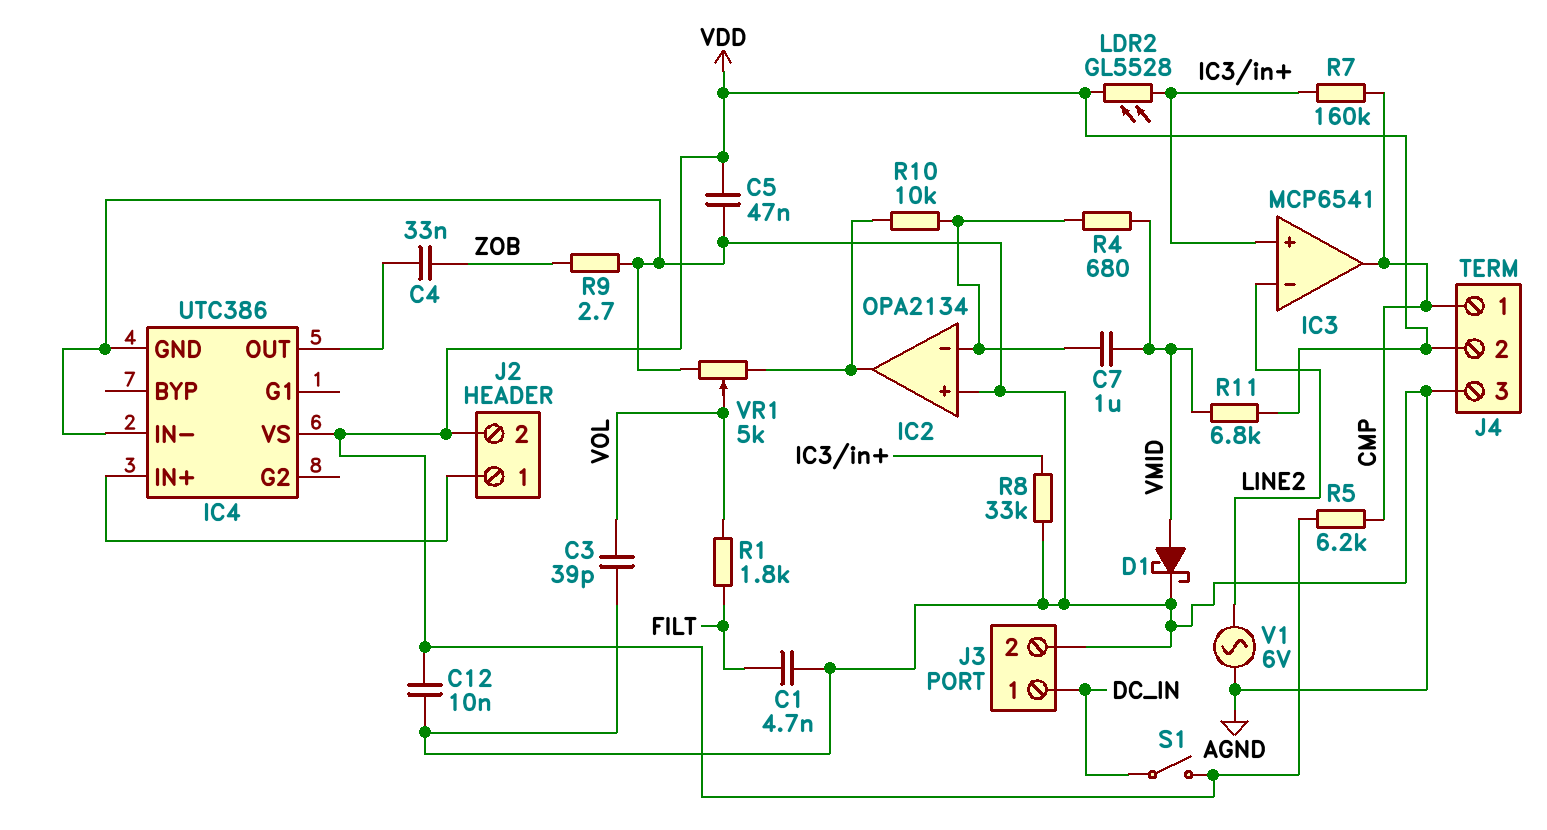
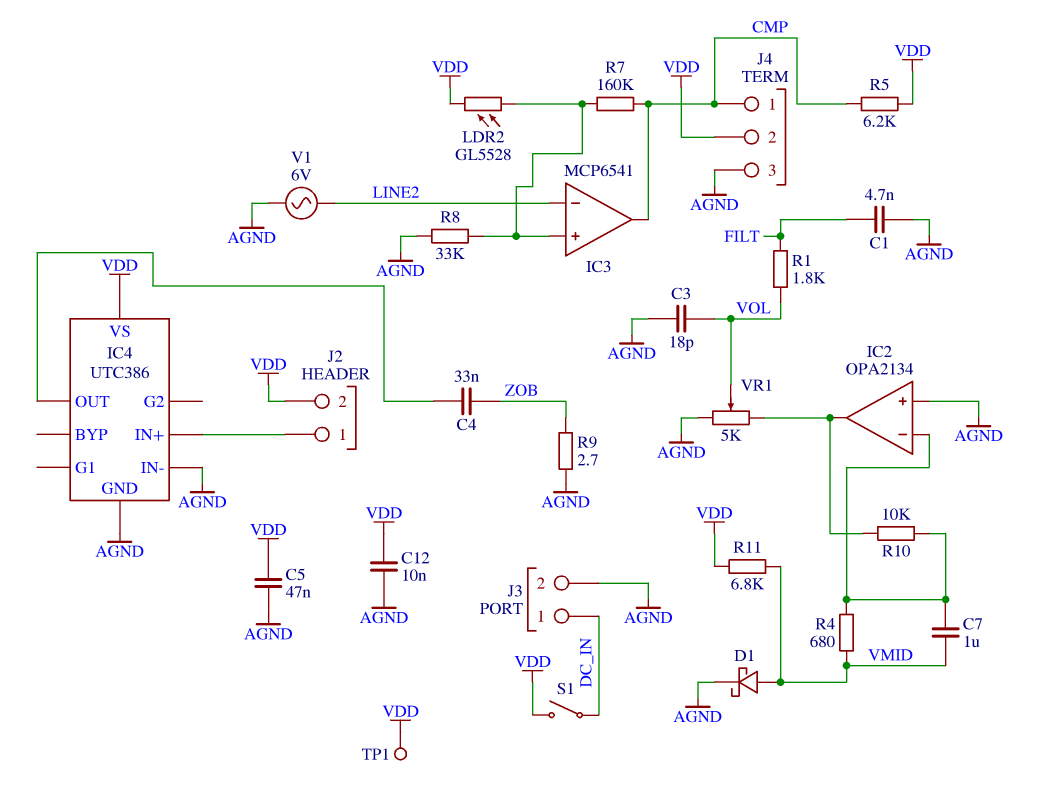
C3: 39pF (AGND, VOL) -> 18pF (AGND, VOL)
TP1: none -> test point (VDD)

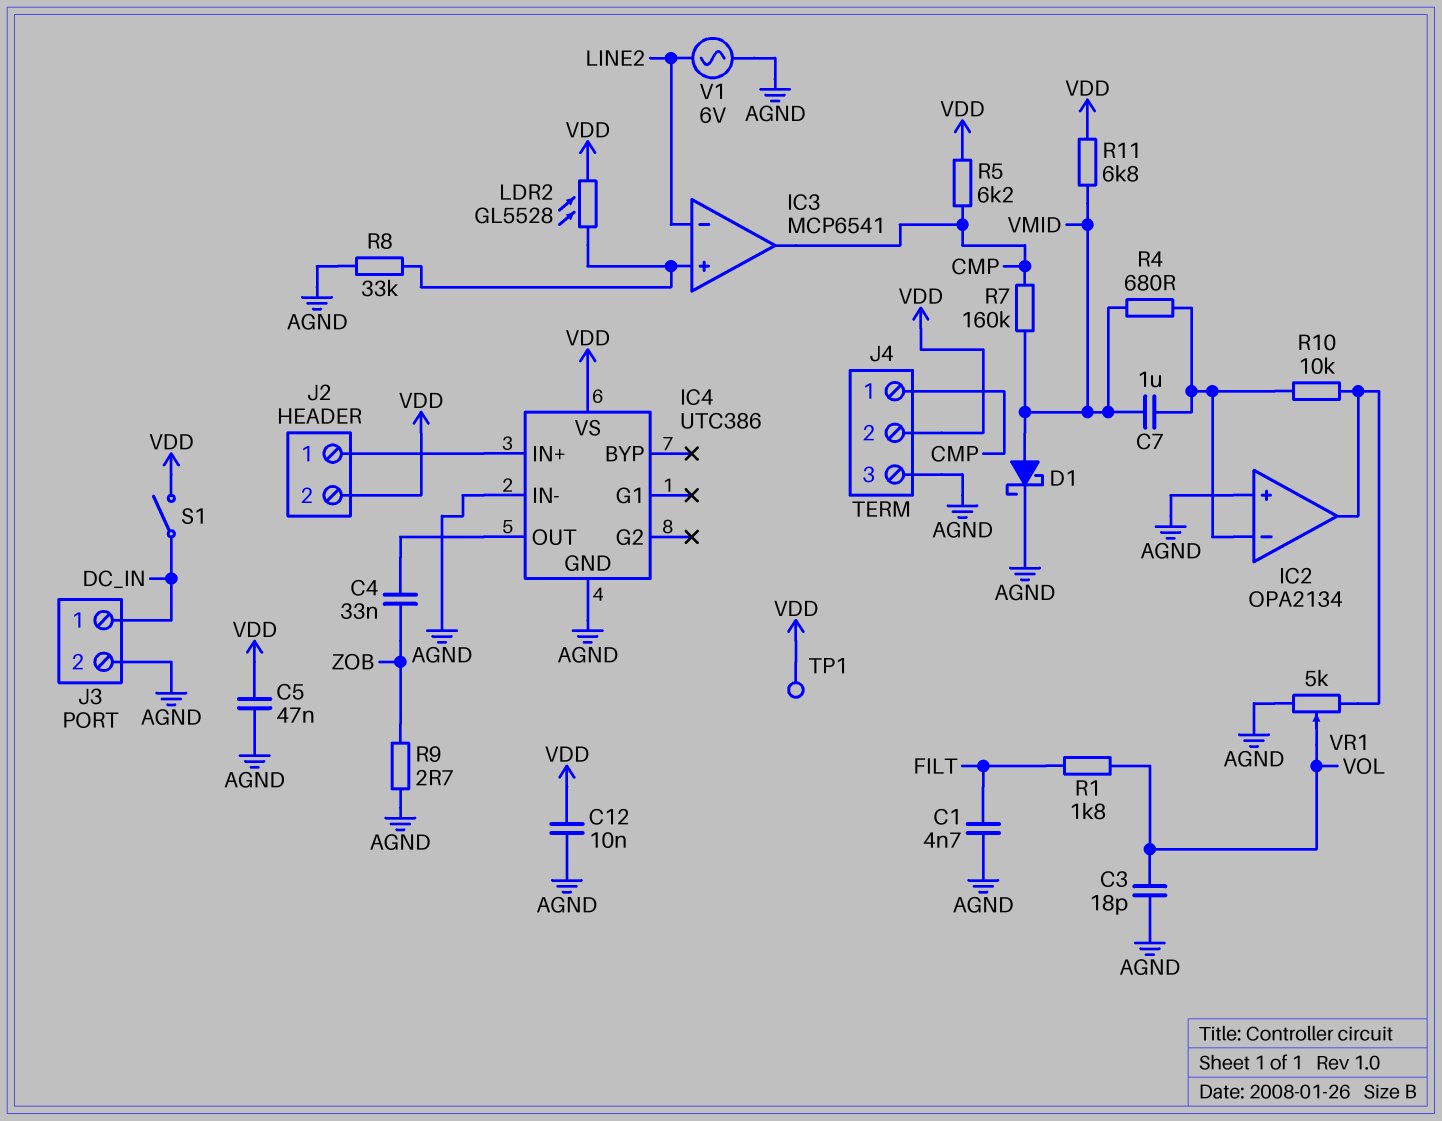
R7: 160k (CMP, IC3/in+) -> 160k (CMP, VMID)

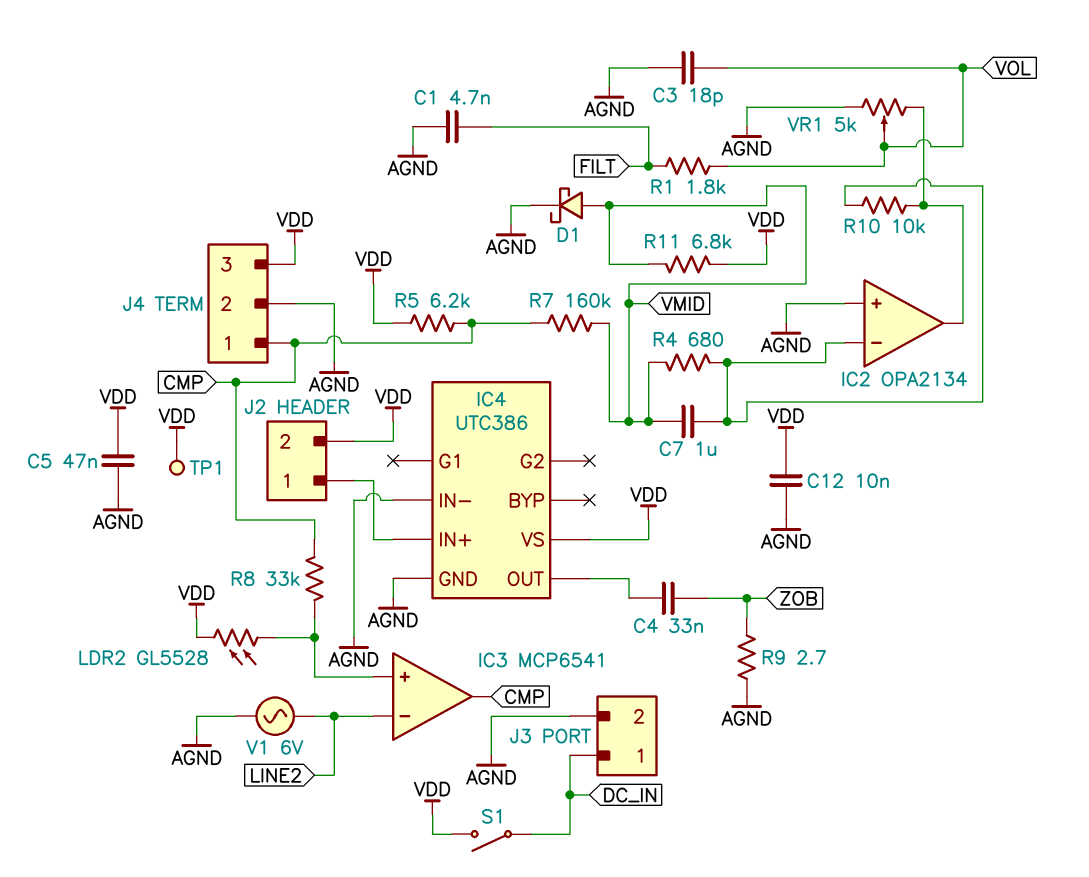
J4 pin 2: VDD -> AGND
J4 pin 3: AGND -> VDD
R8: 33k (AGND, IC3/in+) -> 33k (CMP, IC3/in+)

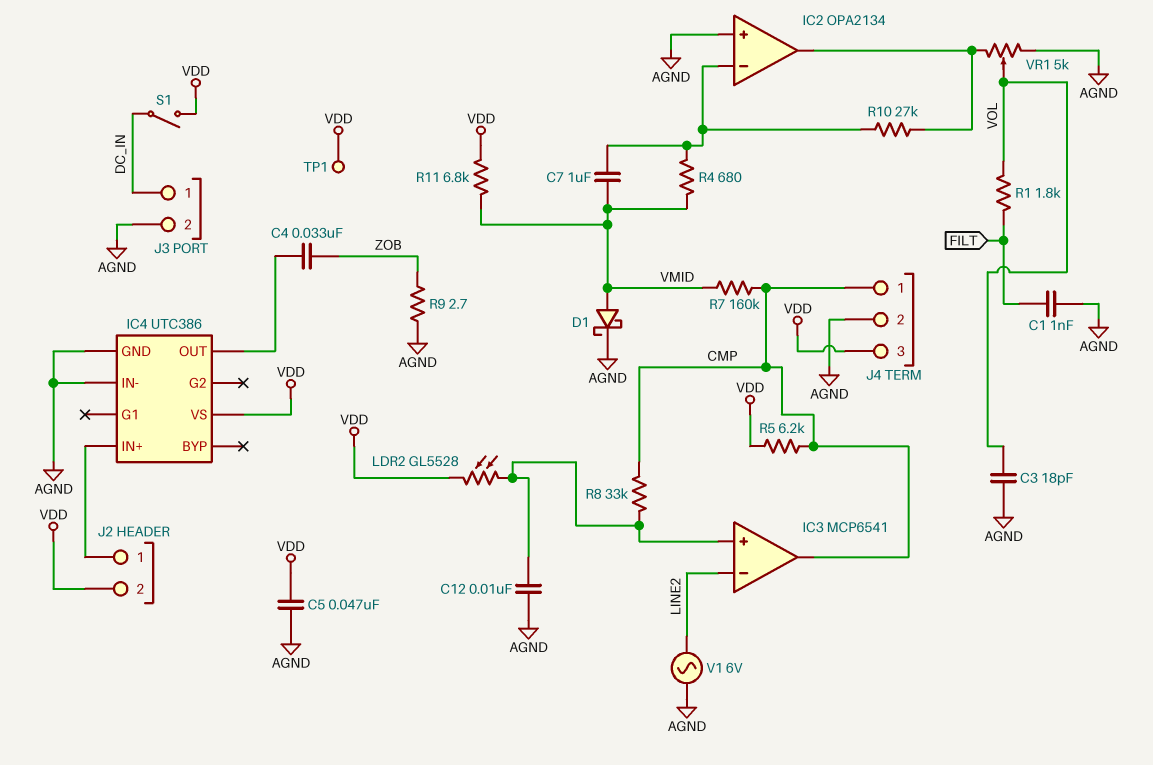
C1: 4.7nF (AGND, FILT) -> 1nF (AGND, FILT)
C12: 10nF (AGND, VDD) -> 10nF (AGND, IC3/in+)
R10: 10k (IC2/in-, IC2/out) -> 27k (IC2/in-, IC2/out)

